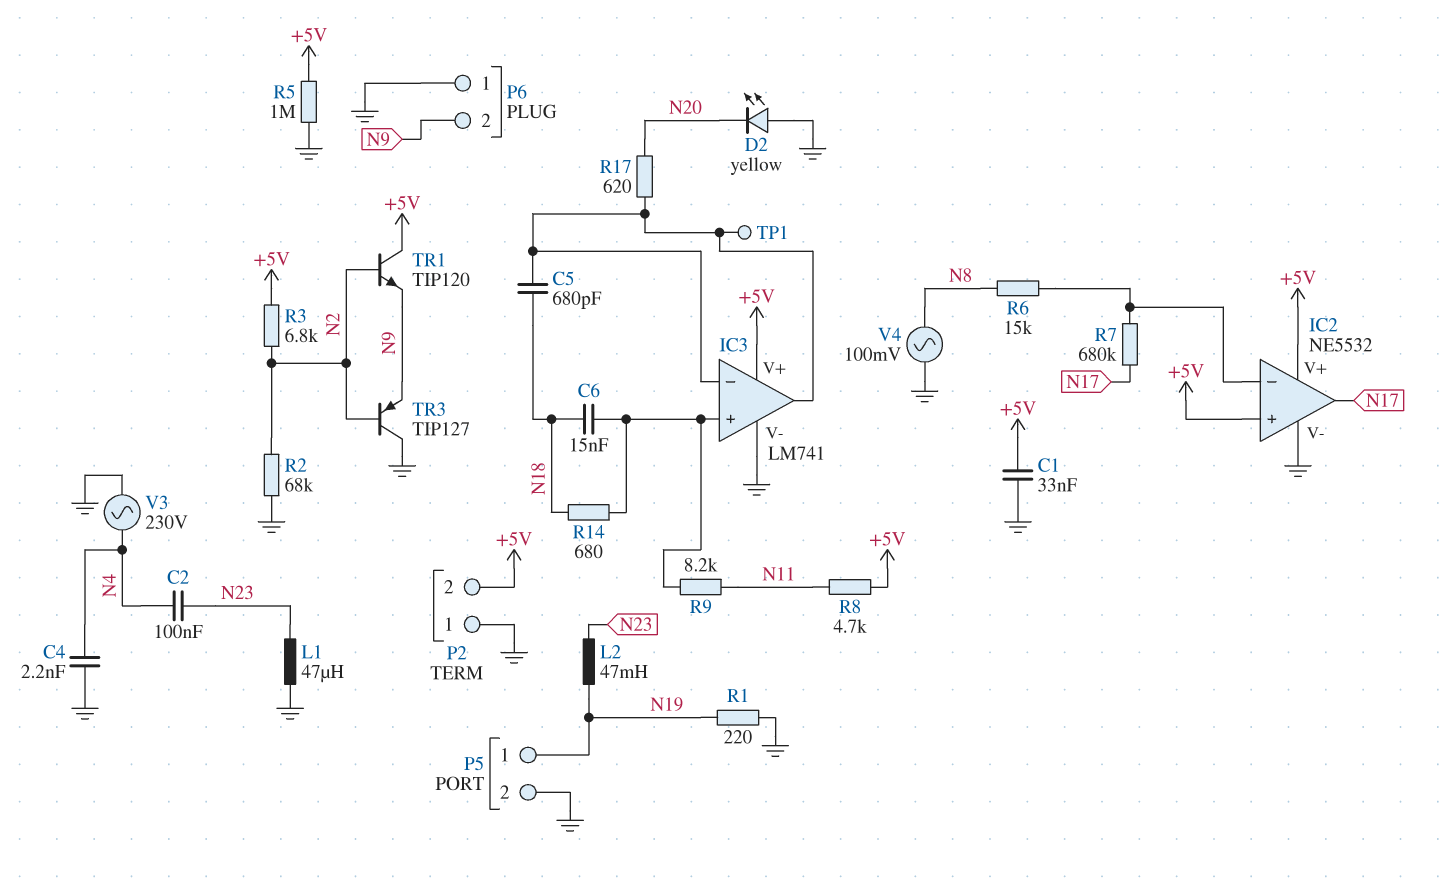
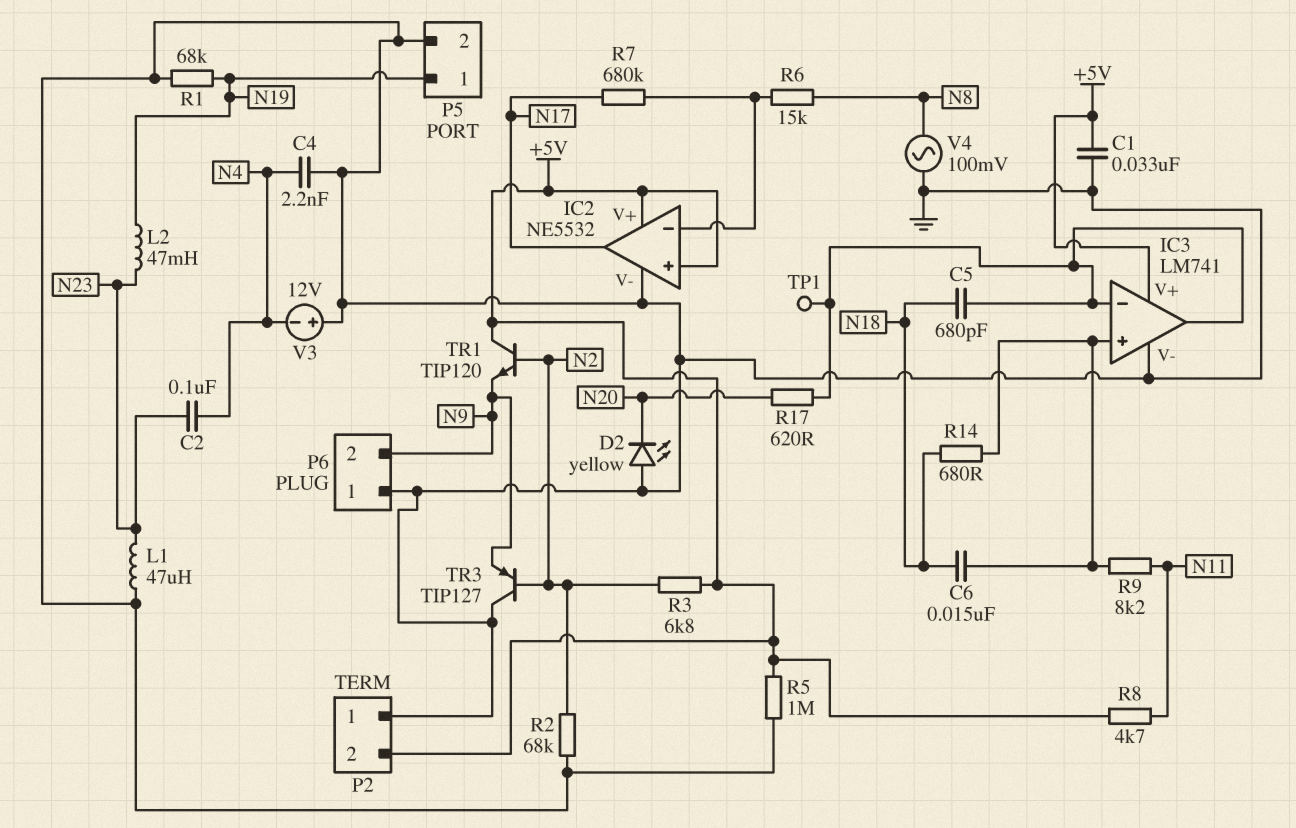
R1: 220 (GND, N19) -> 68k (GND, N19)
V3: AC 230V (GND, N4) -> 12V (plus GND, minus N4)

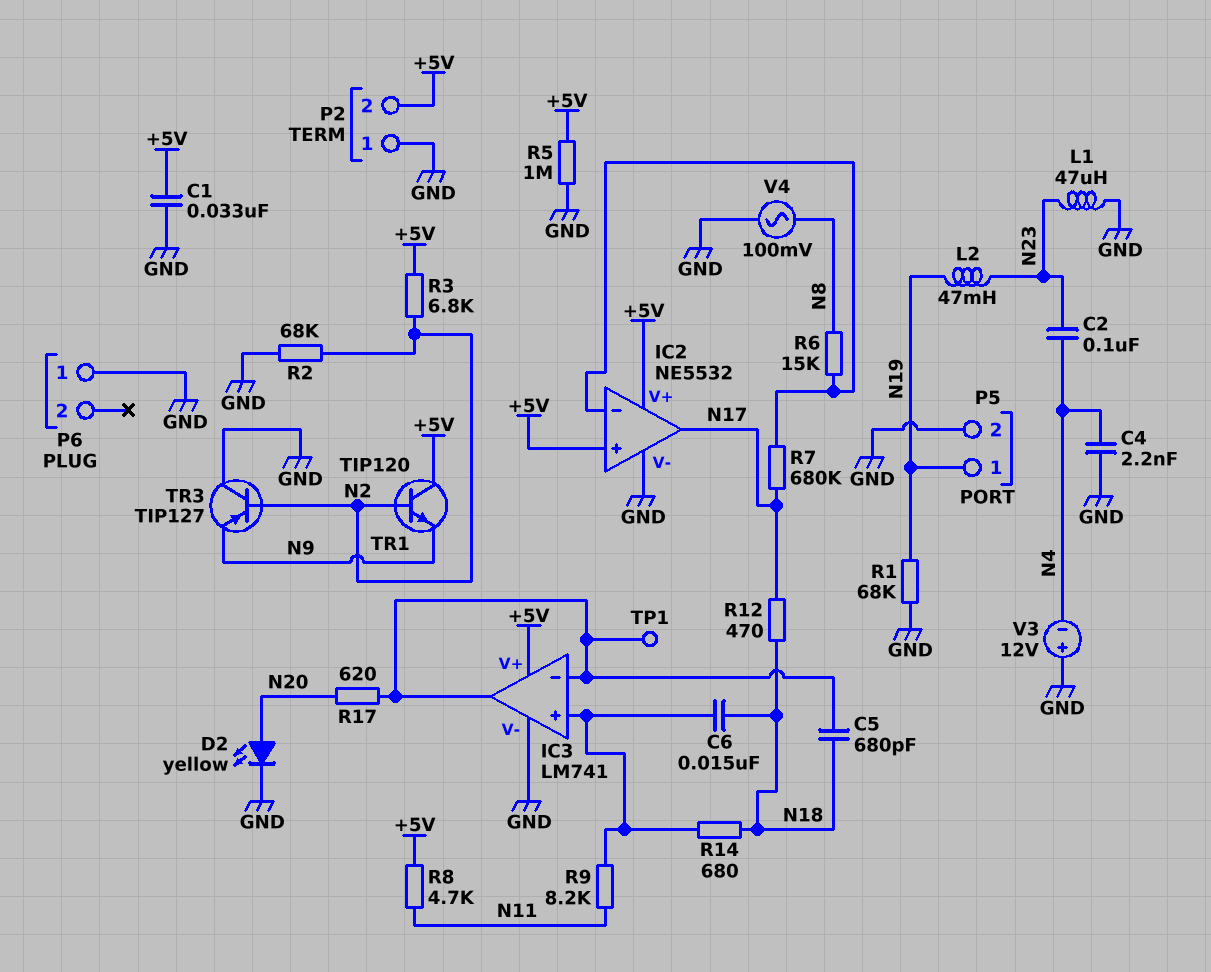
D2: LED yellow (A GND, K N20) -> LED yellow (A N20, K GND)
P6 pin 2: N9 -> none
R12: none -> 470 (N17, N18)

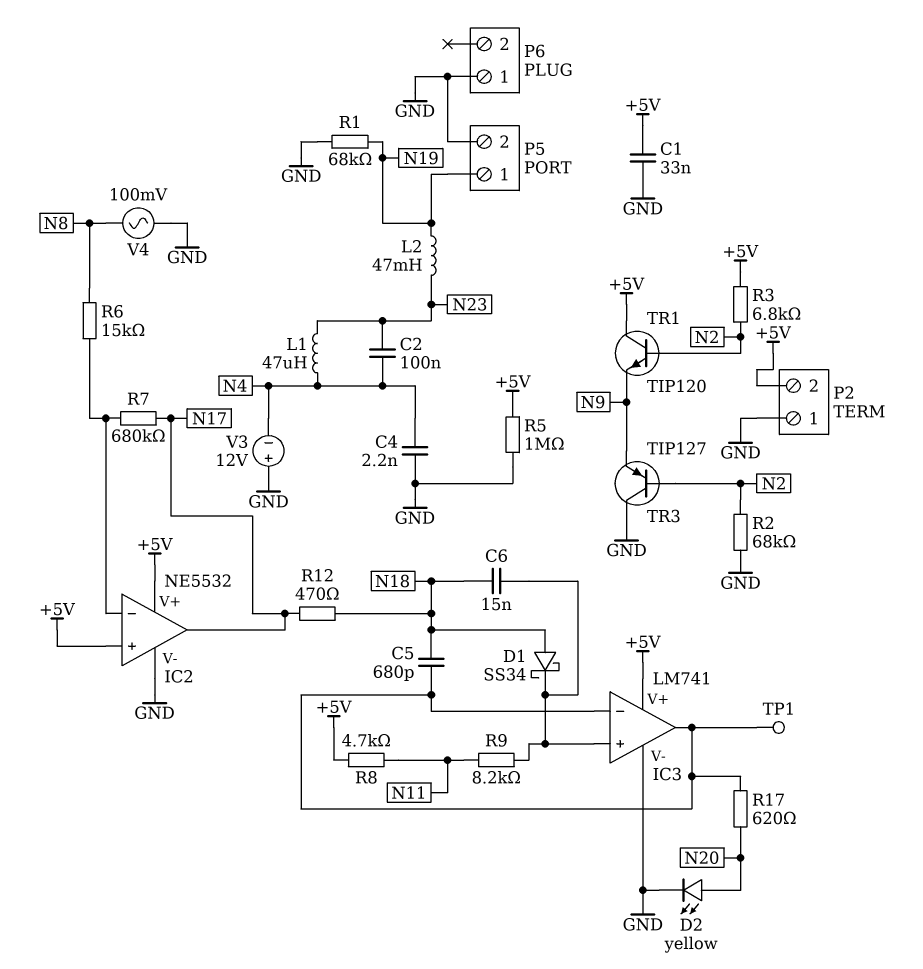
D1: none -> schottky SS34 (A N18, K IC3/in+)
L1: 47uH (GND, N23) -> 47uH (N4, N23)
R14: 680 (IC3/in+, N18) -> none

